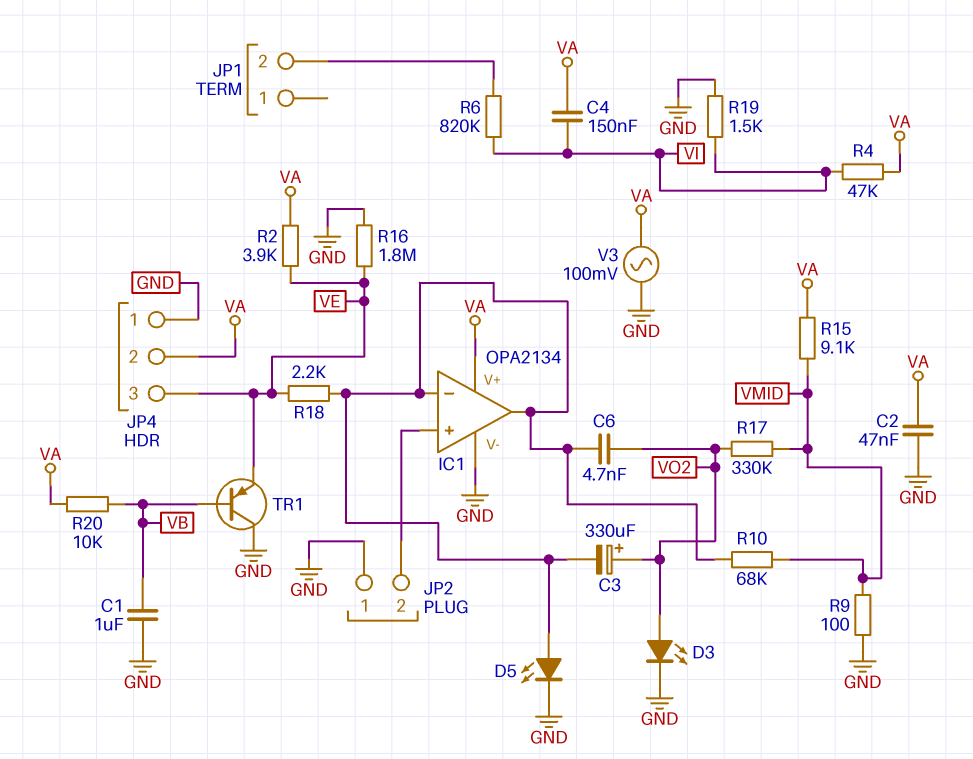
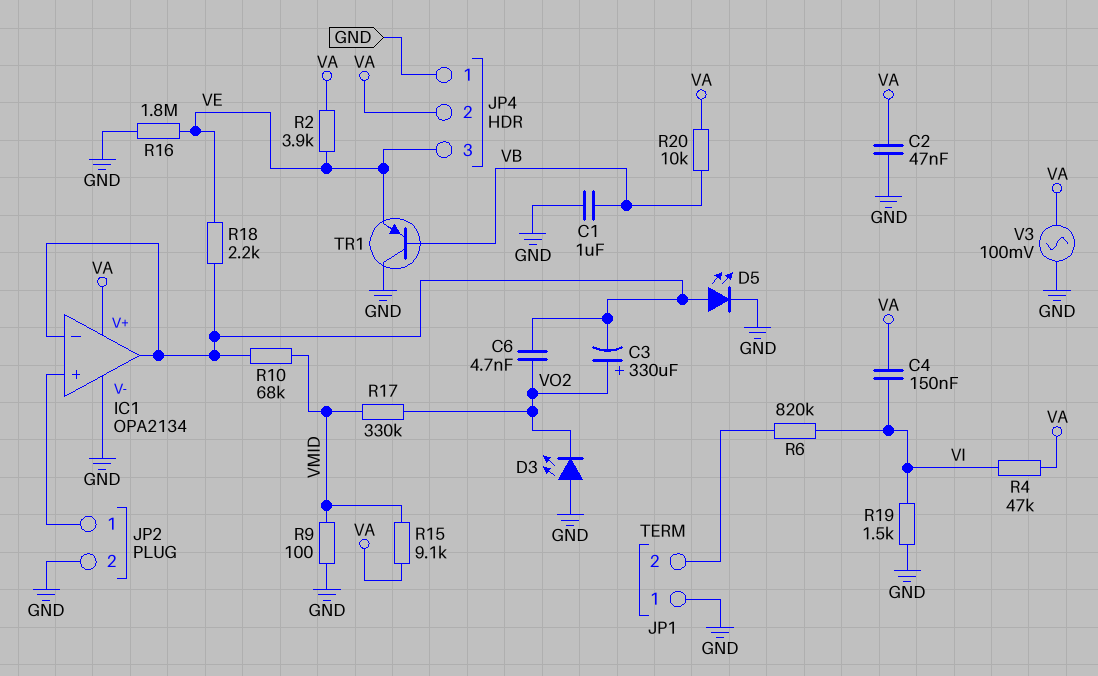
D3: LED (A VO2, K GND) -> LED (A GND, K VO2)
JP1 pin 1: none -> GND
JP2 pin 1: GND -> IC1/in+
JP2 pin 2: IC1/in+ -> GND

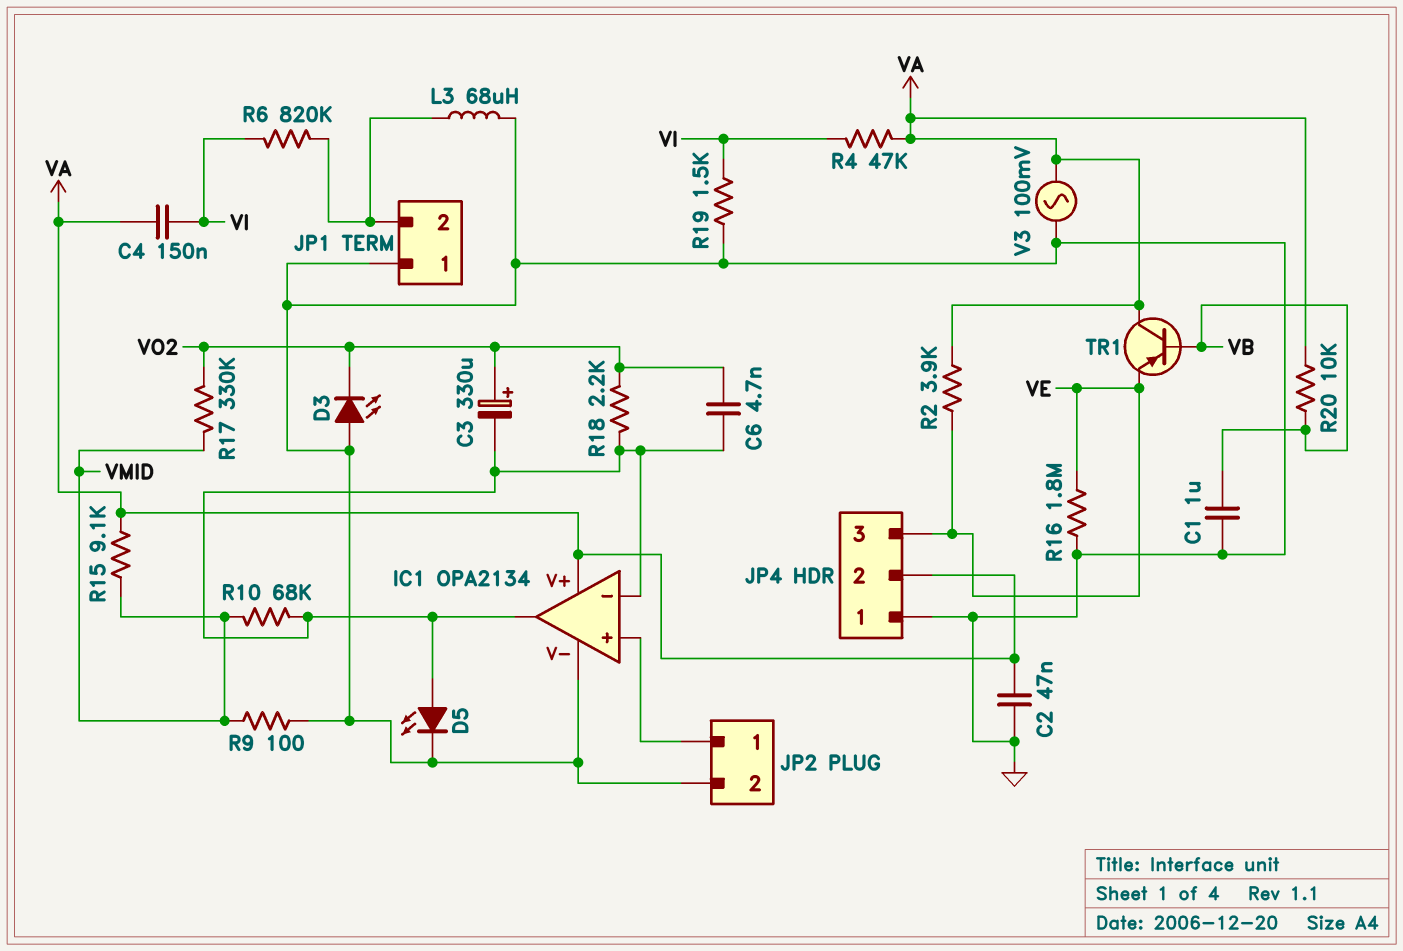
L3: none -> 68uH (GND, JP1/2)
R18: 2.2k (IC1/in-, VE) -> 2.2k (IC1/in-, VO2)
TR1: PNP (B VB, C GND, E VE) -> PNP (B VB, C VA, E VE)

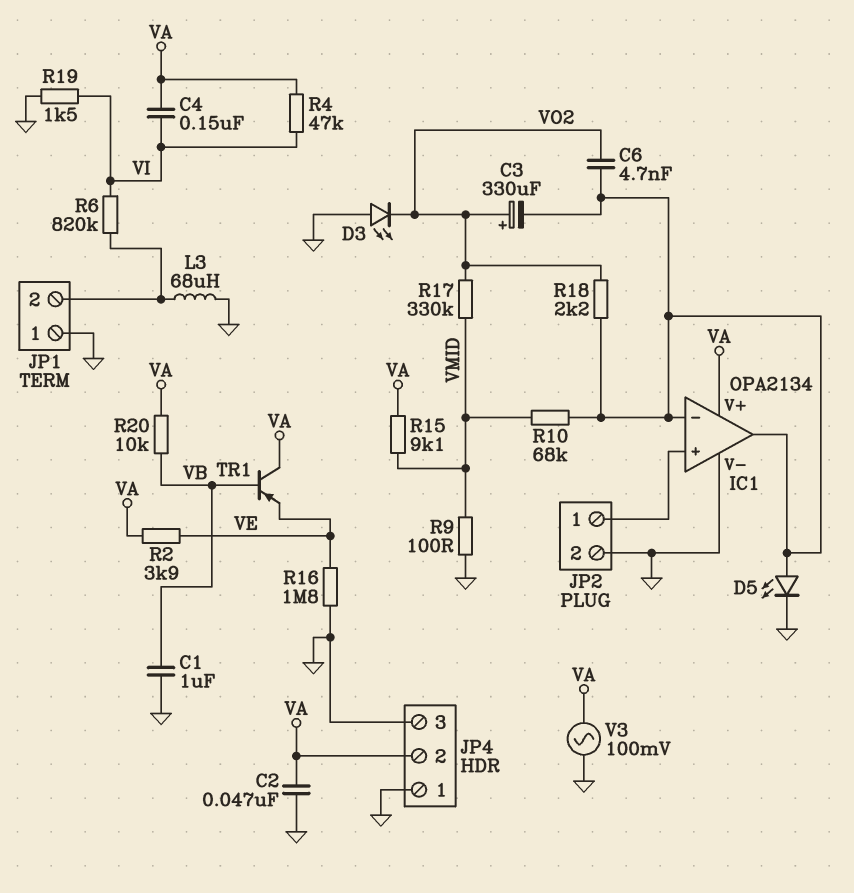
JP4 pin 3: VE -> GND

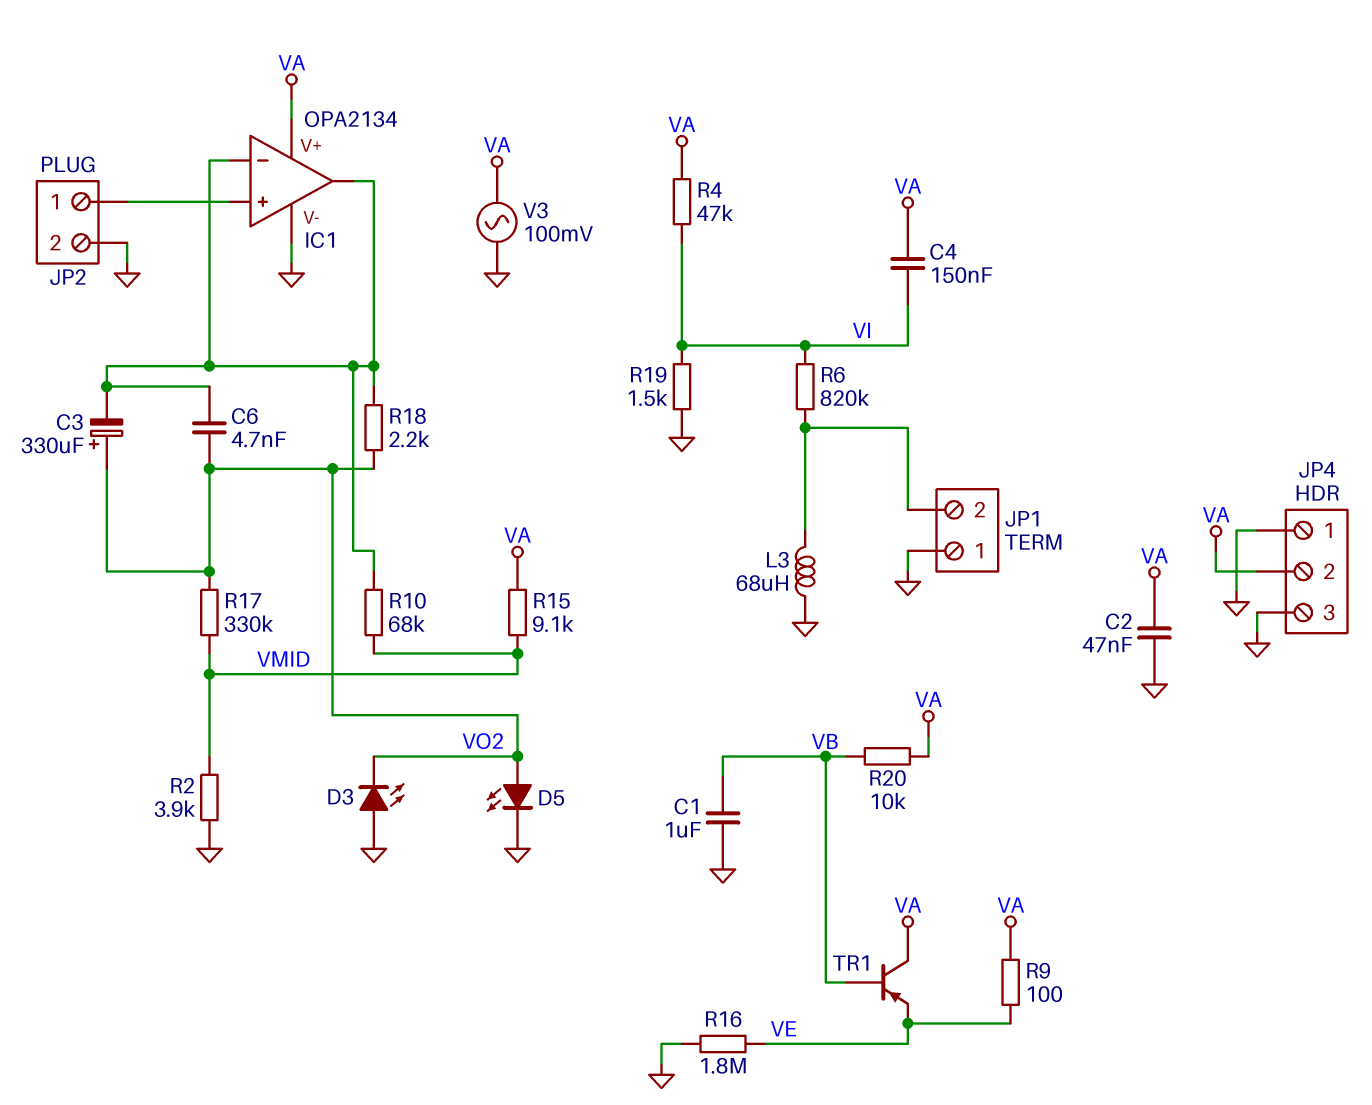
D5: LED (A IC1/in-, K GND) -> LED (A VO2, K GND)
R2: 3.9k (VA, VE) -> 3.9k (GND, VMID)
R9: 100 (GND, VMID) -> 100 (VA, VE)

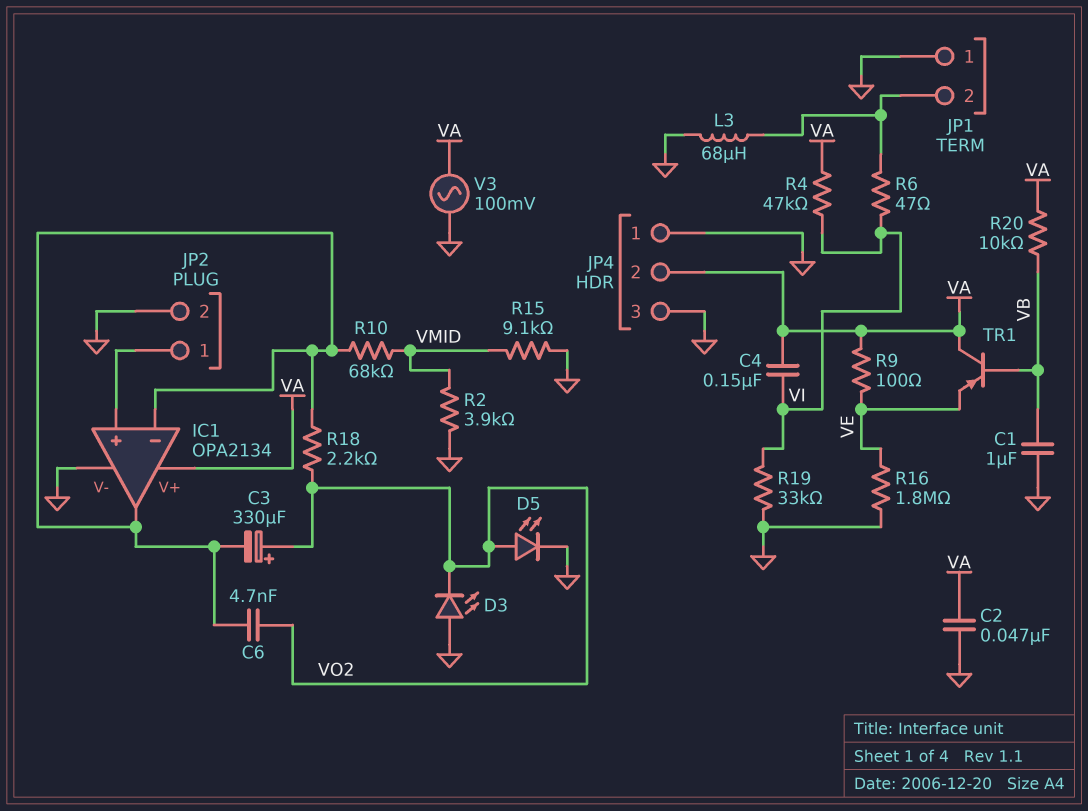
R6: 820k (JP1/2, VI) -> 47 (JP1/2, VI)
R15: 9.1k (VA, VMID) -> 9.1k (GND, VMID)
R17: 330k (VMID, VO2) -> none
R19: 1.5k (GND, VI) -> 33k (GND, VI)

